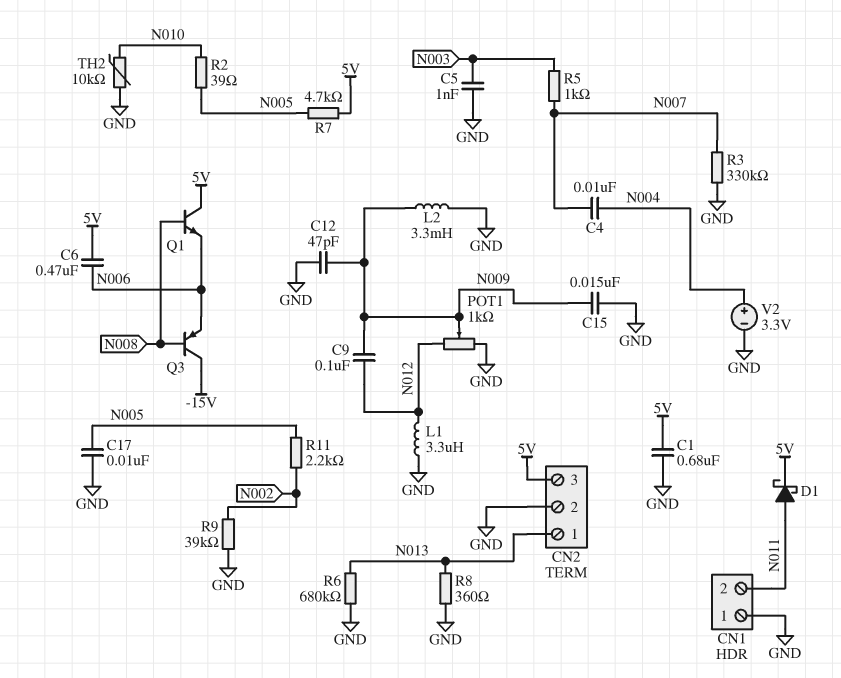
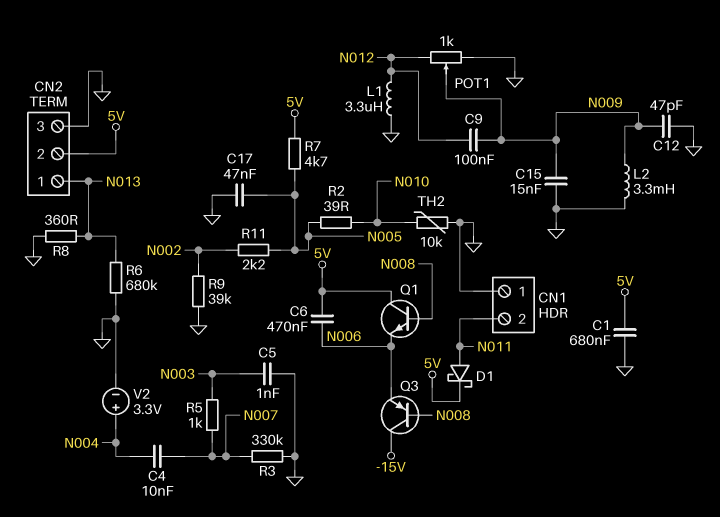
C17: 10nF (GND, N005) -> 47nF (GND, N005)
CN2 pin 2: GND -> 5V
CN2 pin 3: 5V -> GND

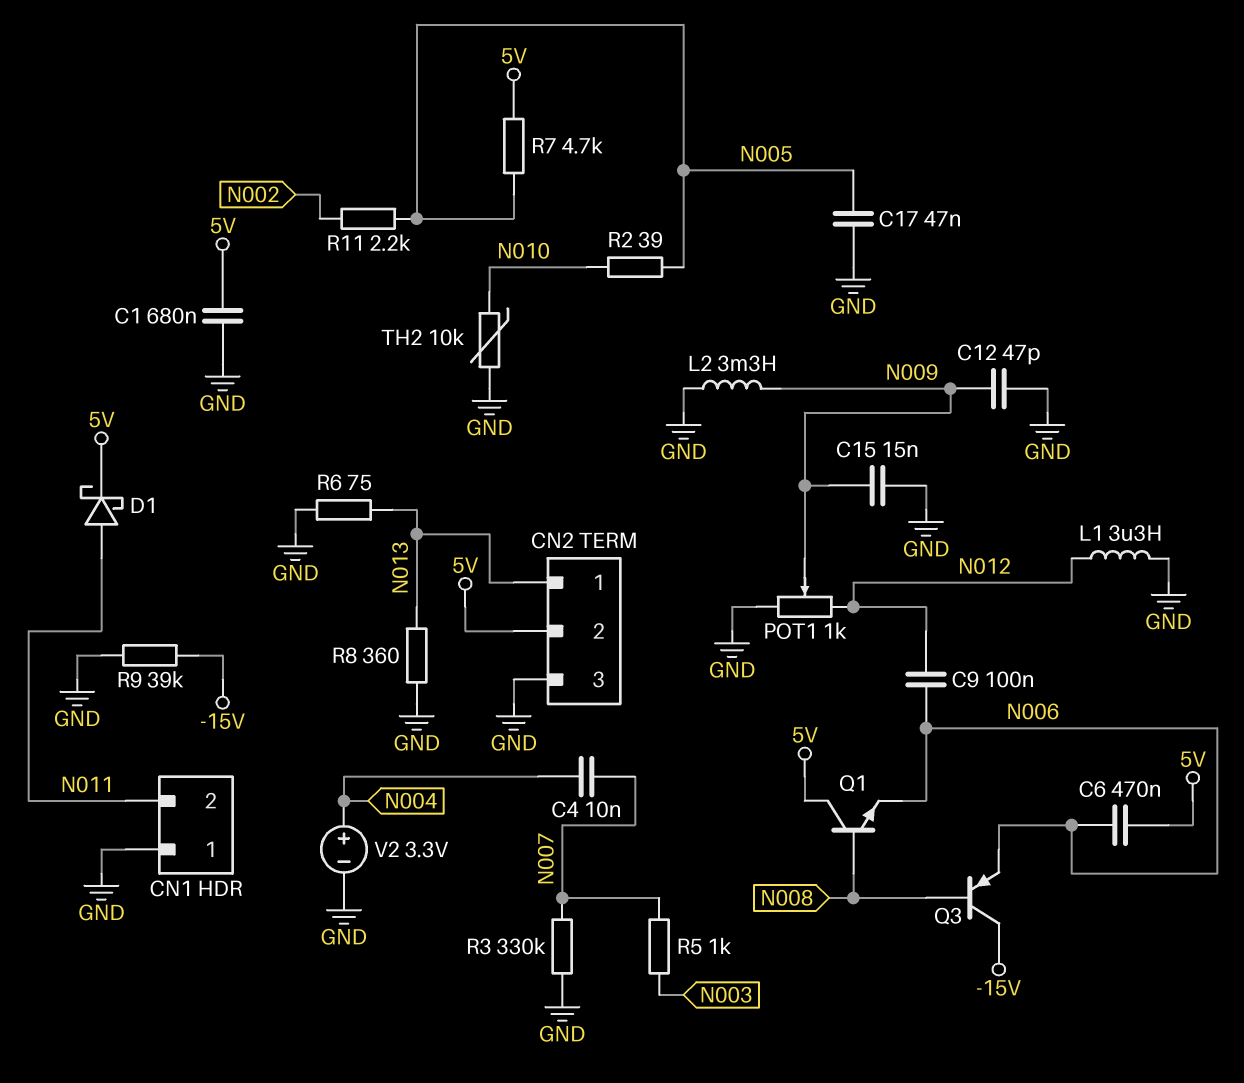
C5: 1nF (GND, N003) -> none
C9: 100nF (N009, N012) -> 100nF (N006, N012)
R6: 680k (GND, N013) -> 75 (GND, N013)
R9: 39k (GND, N002) -> 39k (-15V, GND)

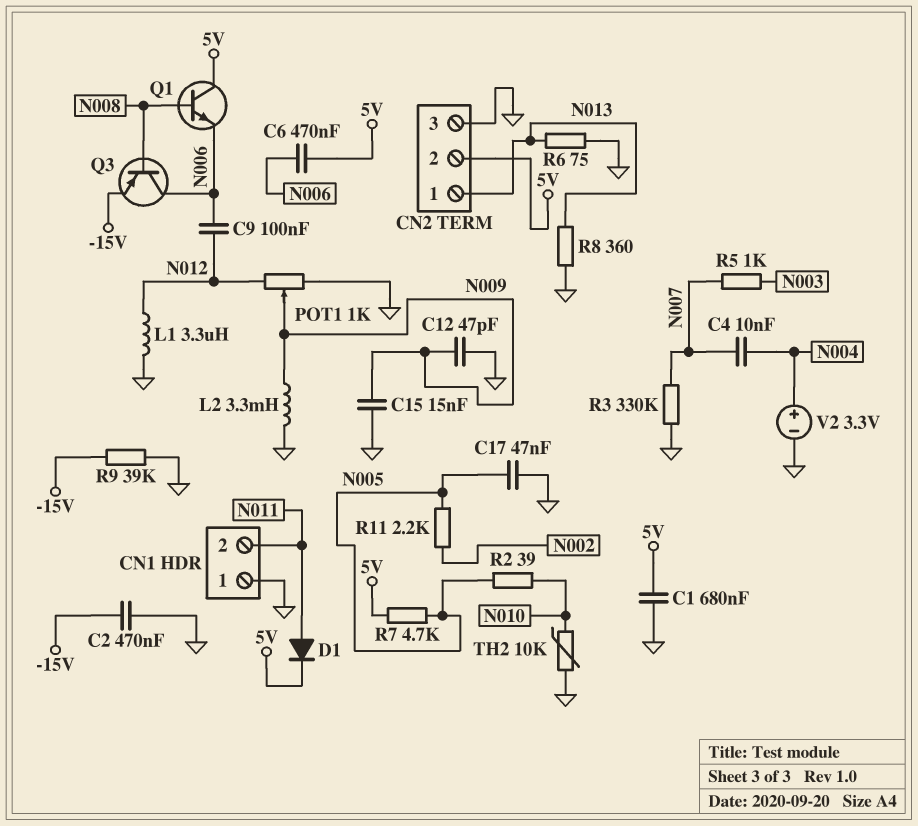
C2: none -> 470nF (-15V, GND)
D1: schottky (A N011, K 5V) -> diode (A N011, K 5V)
Q3: PNP (B N008, C -15V, E N006) -> PNP (B N008, C N006, E -15V)

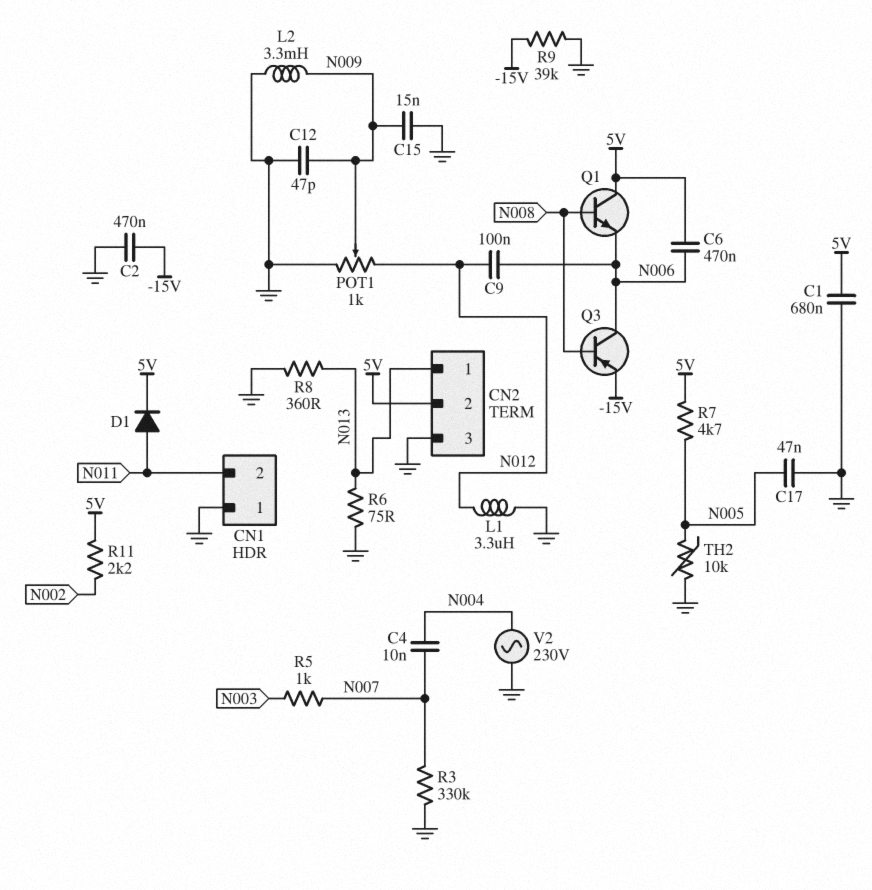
R2: 39 (N005, N010) -> none
R11: 2.2k (N002, N005) -> 2.2k (5V, N002)
TH2: 10k (GND, N010) -> 10k (GND, N005)
V2: 3.3V (plus N004, minus GND) -> AC 230V (GND, N004)

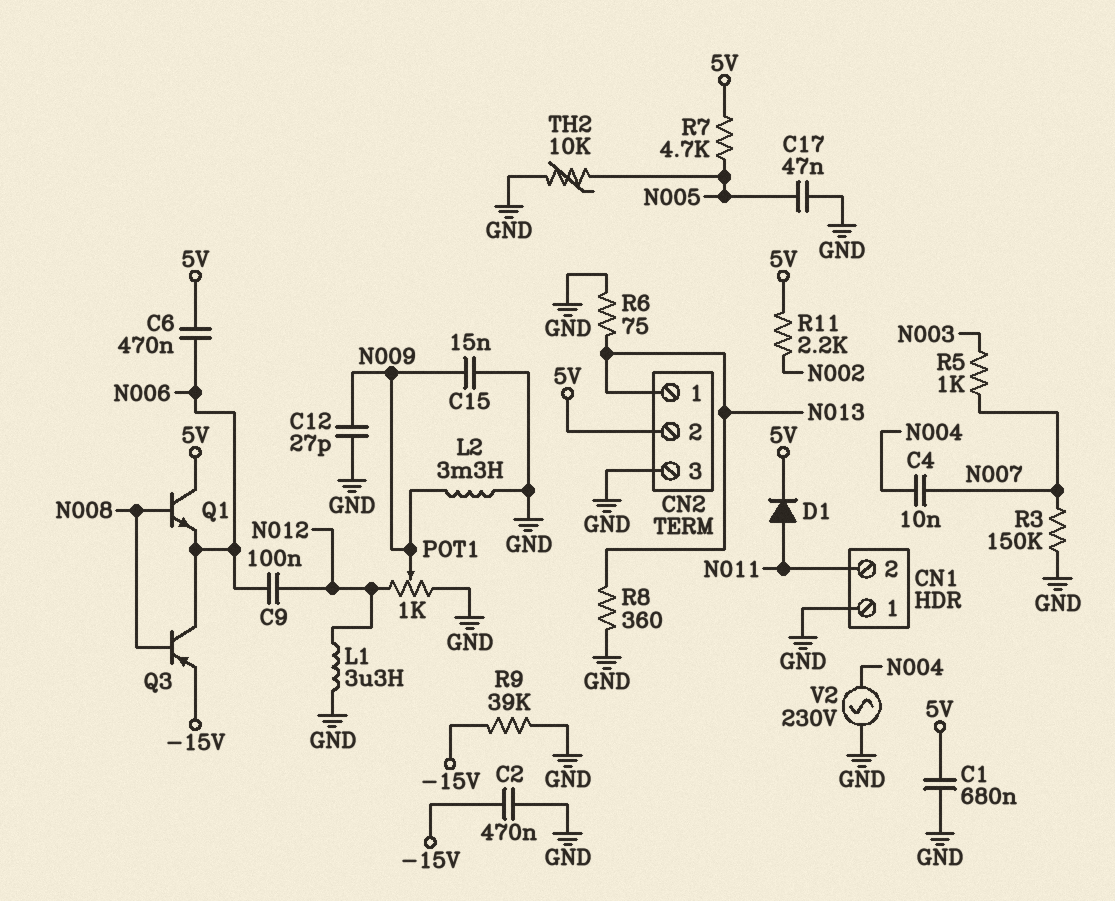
C12: 47pF (GND, N009) -> 27pF (GND, N009)
R3: 330k (GND, N007) -> 150k (GND, N007)

